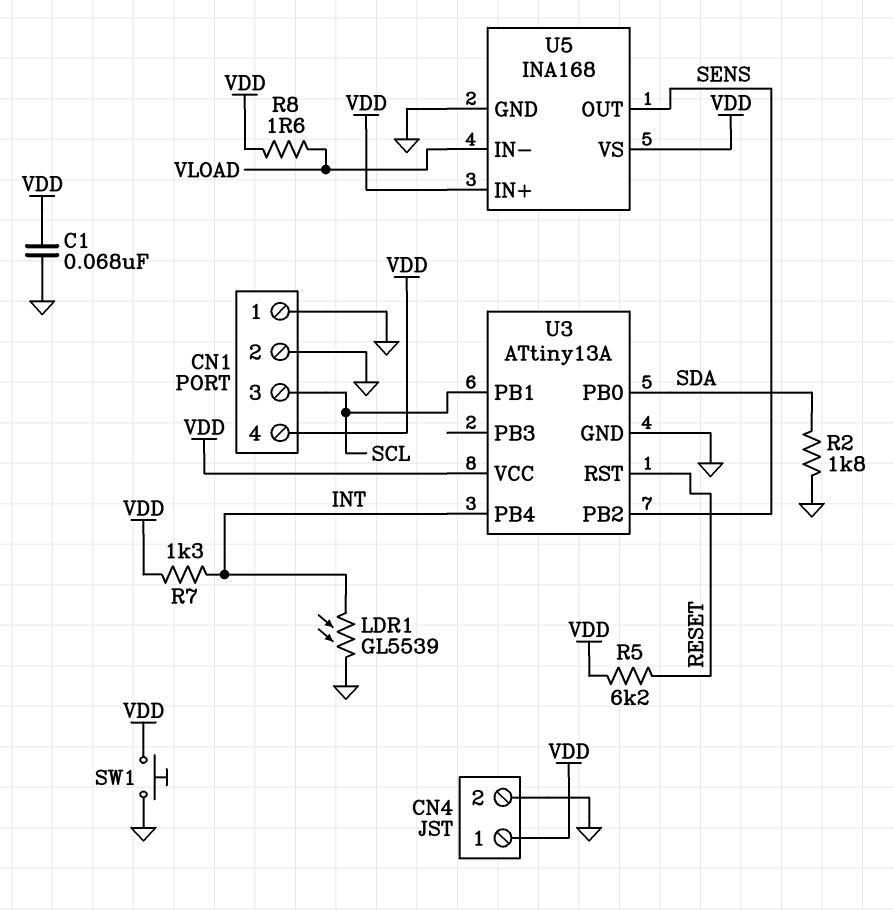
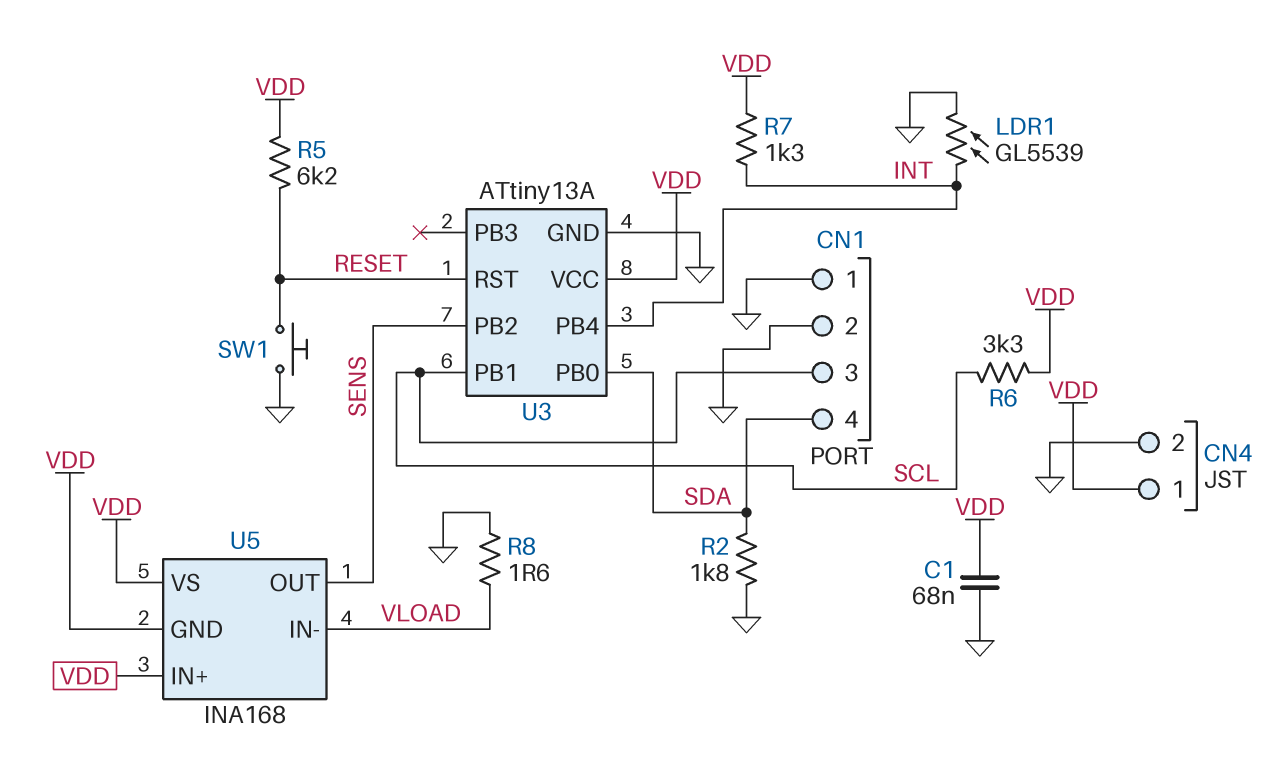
CN1 pin 4: VDD -> SDA
R6: none -> 3.3k (SCL, VDD)
R8: 1.6 (VDD, VLOAD) -> 1.6 (GND, VLOAD)
SW1: button (GND, VDD) -> button (GND, RESET)
U5 pin GND: GND -> VDD

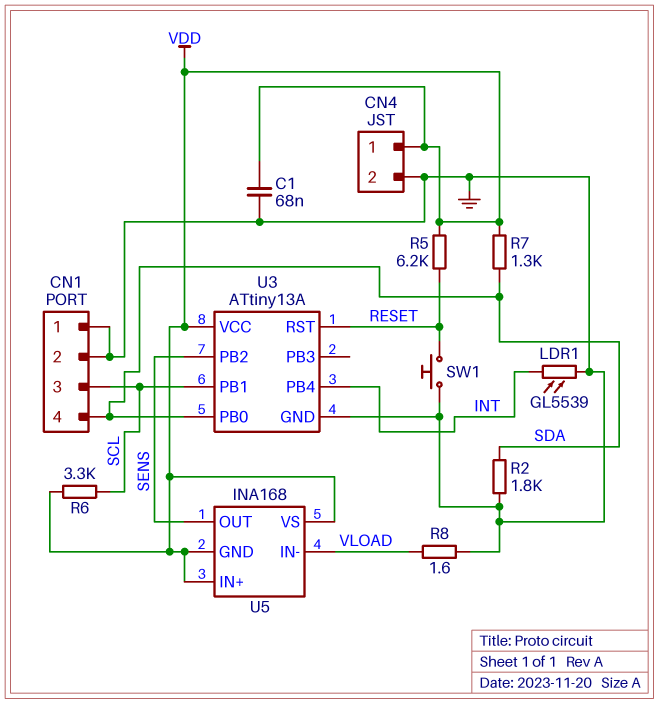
R7: 1.3k (INT, VDD) -> 1.3k (SDA, VDD)

